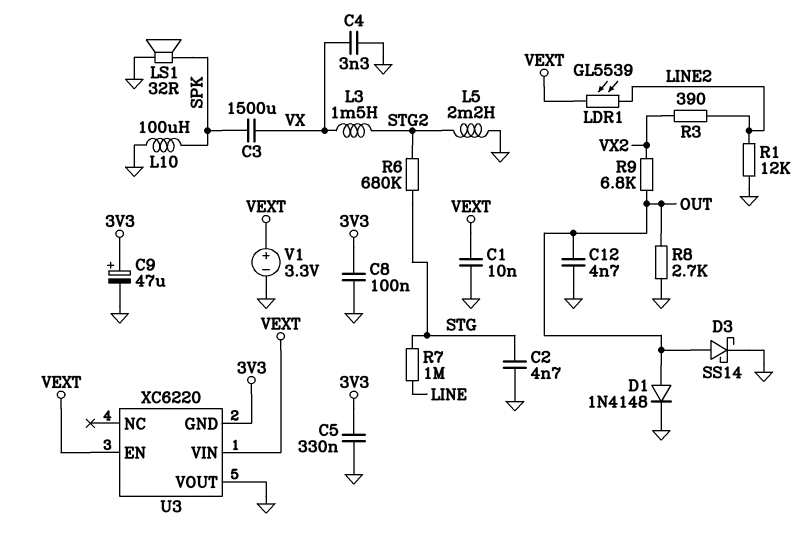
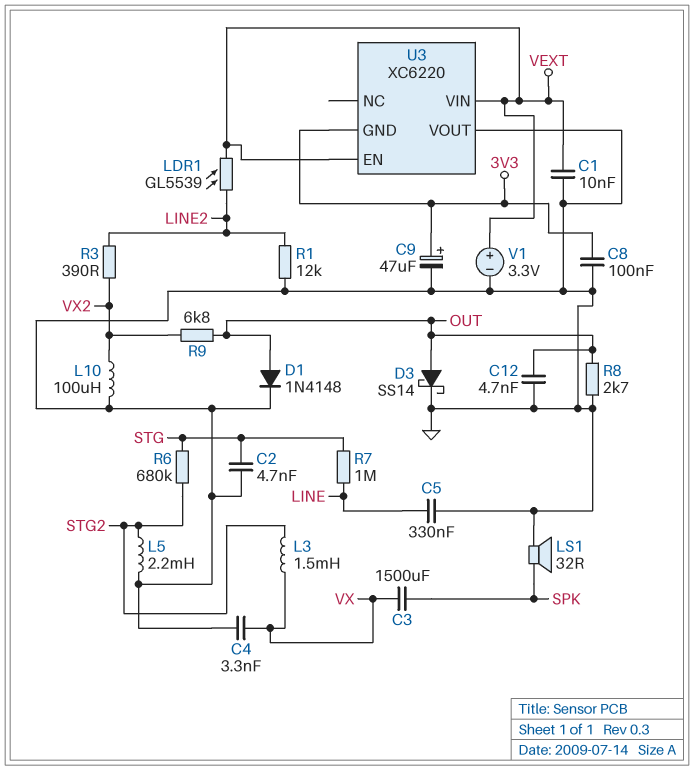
C5: 330nF (3V3, GND) -> 330nF (GND, LINE)
L10: 100uH (GND, SPK) -> 100uH (GND, VX2)

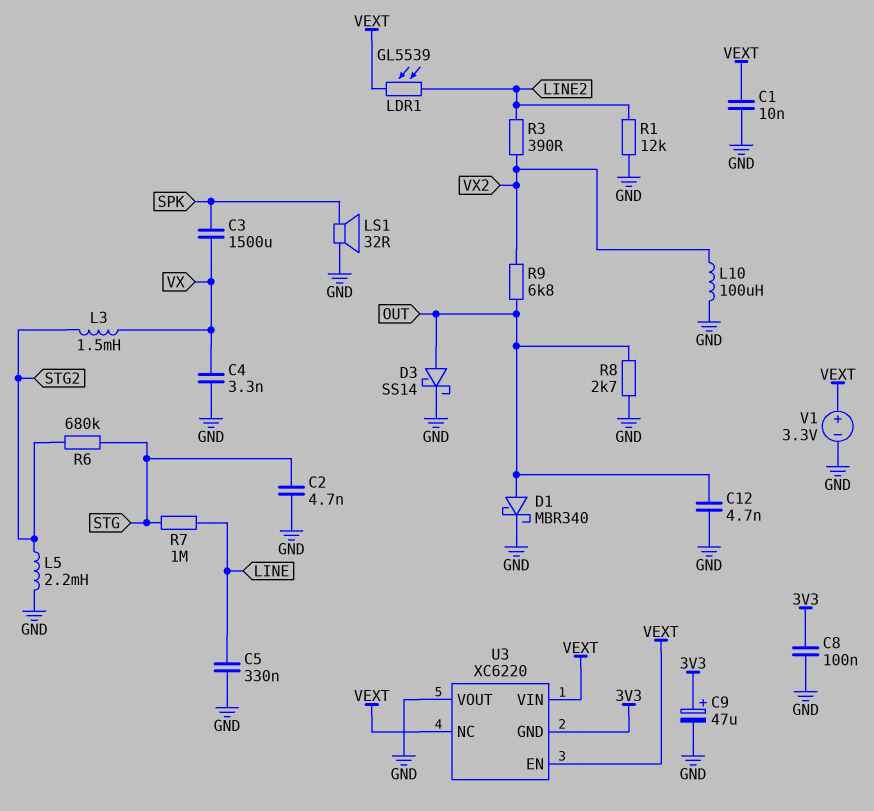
D1: diode 1N4148 (A OUT, K GND) -> schottky MBR340 (A OUT, K GND)
U3 pin NC: none -> VEXT

